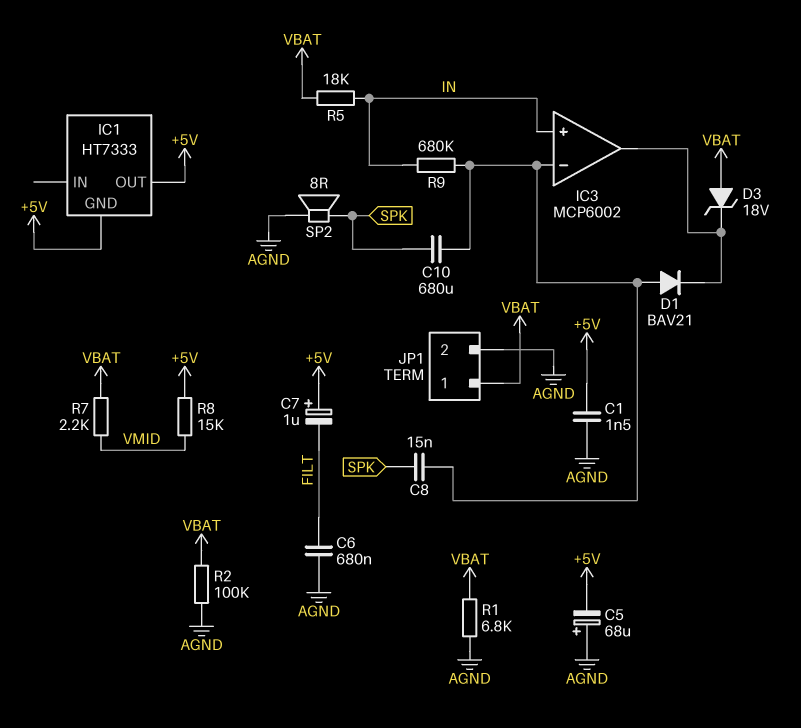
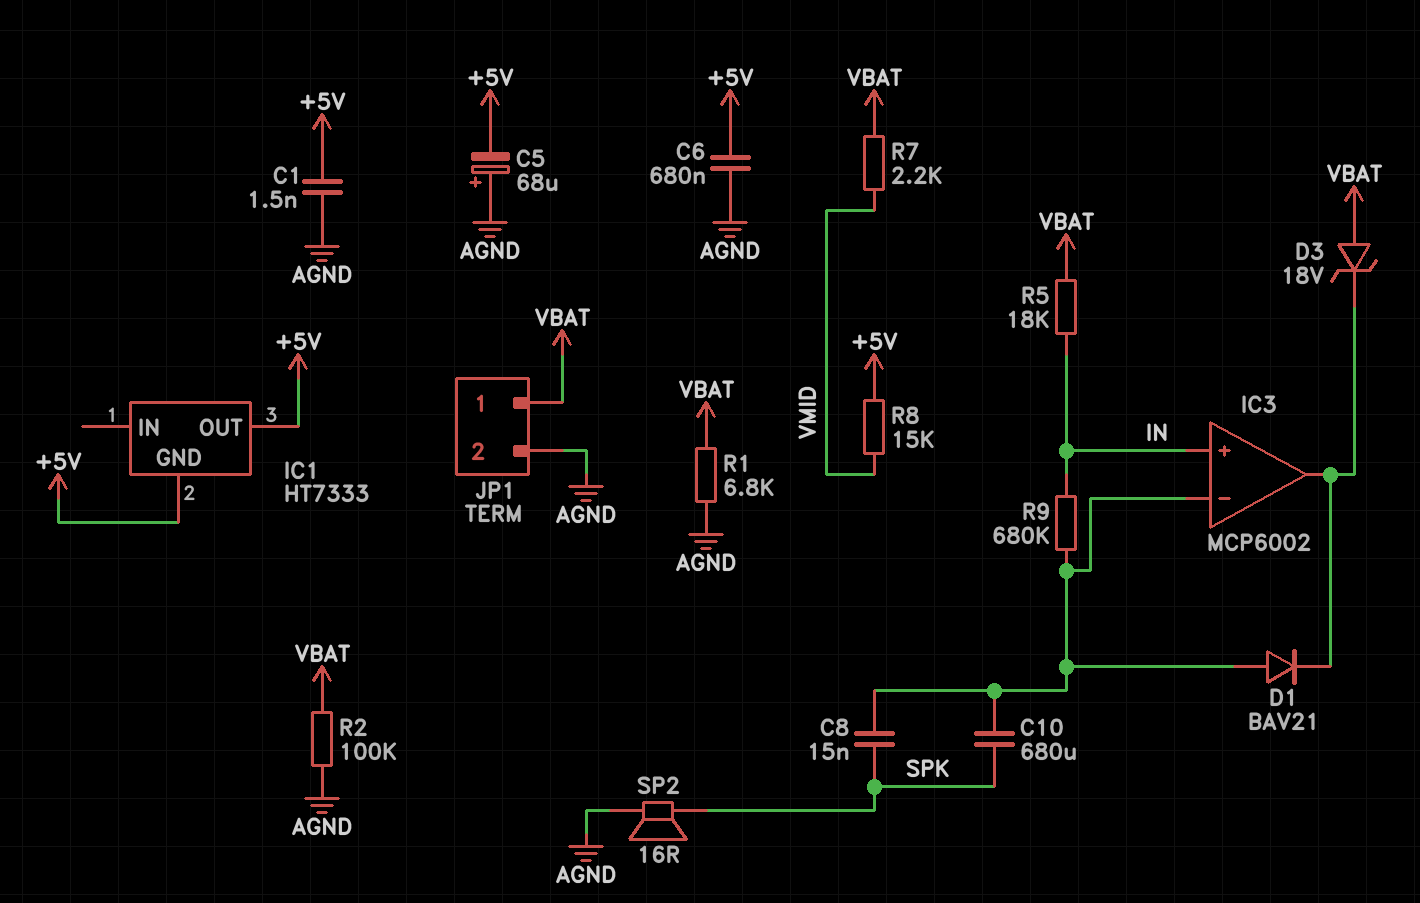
C6: 680nF (AGND, FILT) -> 680nF (+5V, AGND)
C7: 1uF (plus +5V, minus FILT) -> none
SP2: speaker 8R (AGND, SPK) -> speaker 16R (AGND, SPK)

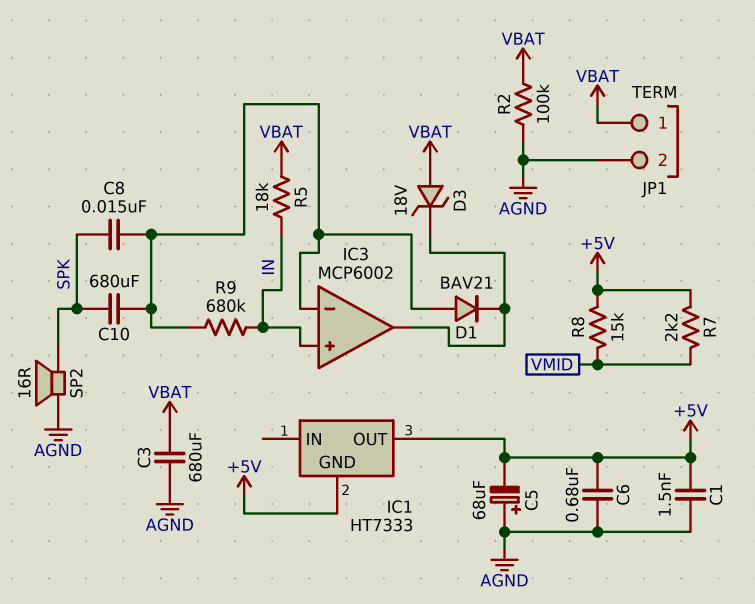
C3: none -> 680uF (AGND, VBAT)
R1: 6.8k (AGND, VBAT) -> none
R7: 2.2k (VBAT, VMID) -> 2.2k (+5V, VMID)

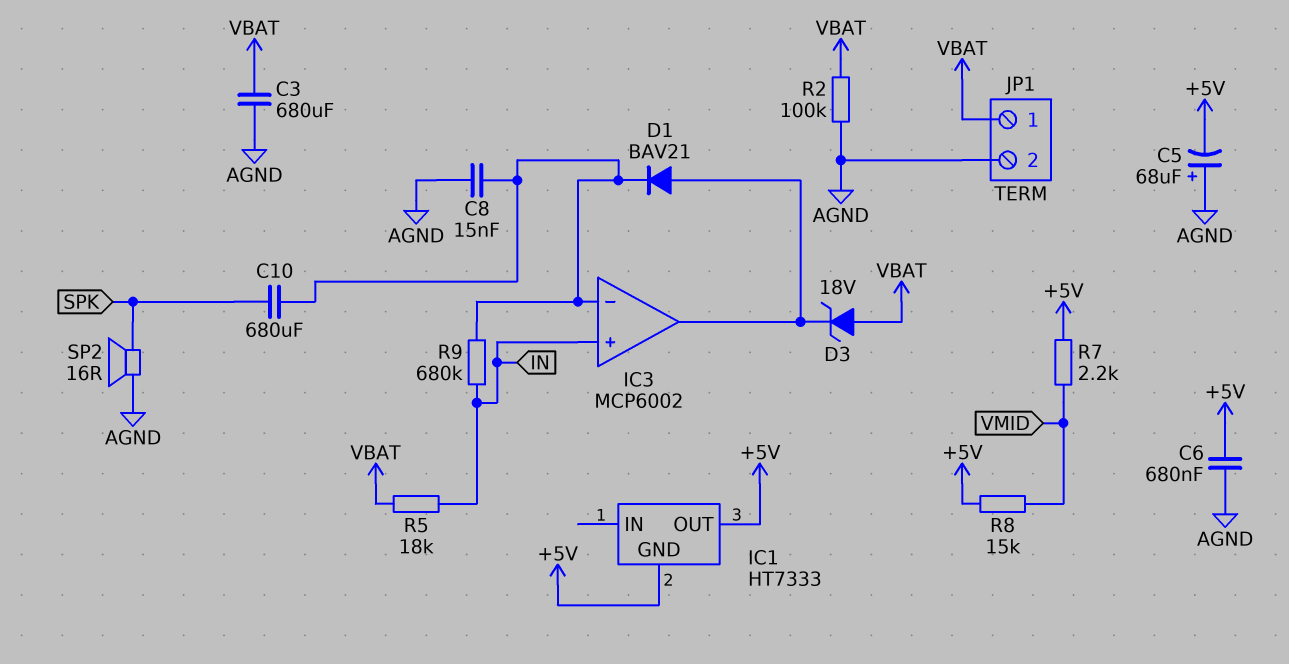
C1: 1.5nF (+5V, AGND) -> none
C8: 15nF (IC3/in-, SPK) -> 15nF (AGND, IC3/in-)
D1: diode BAV21 (A IC3/in-, K IC3/out) -> diode BAV21 (A IC3/out, K IC3/in-)

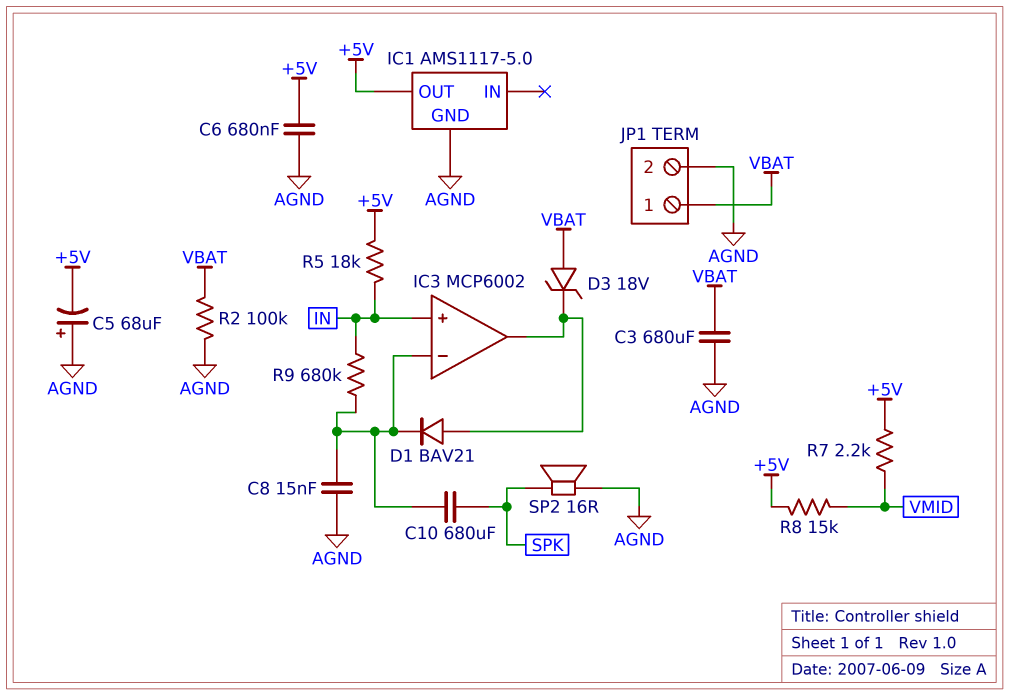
IC1: HT7333 -> AMS1117-5.0
IC1 pin GND: +5V -> AGND
R5: 18k (IN, VBAT) -> 18k (+5V, IN)

